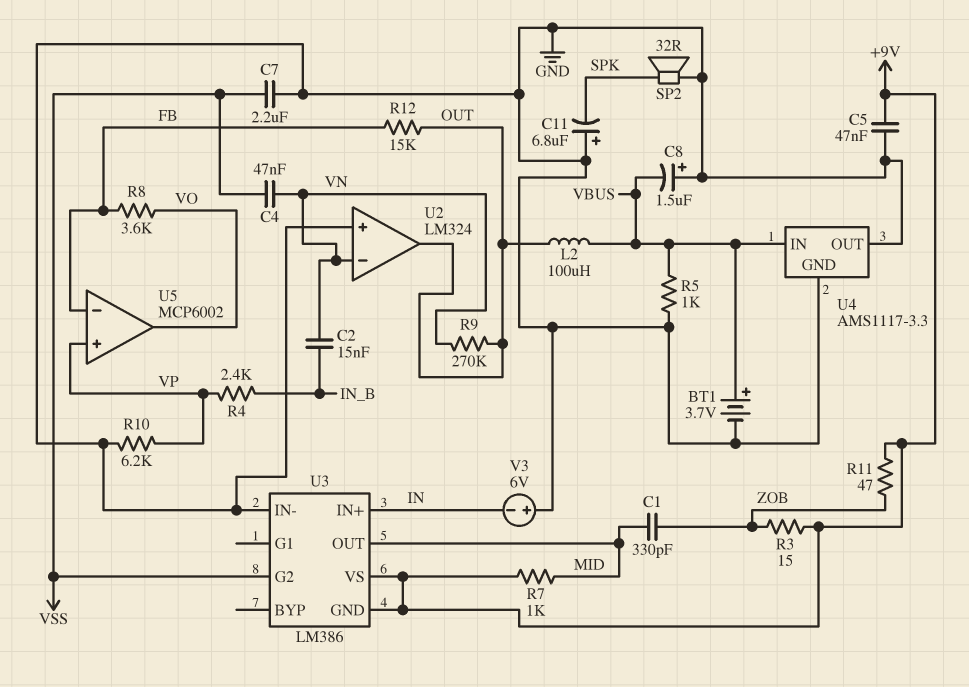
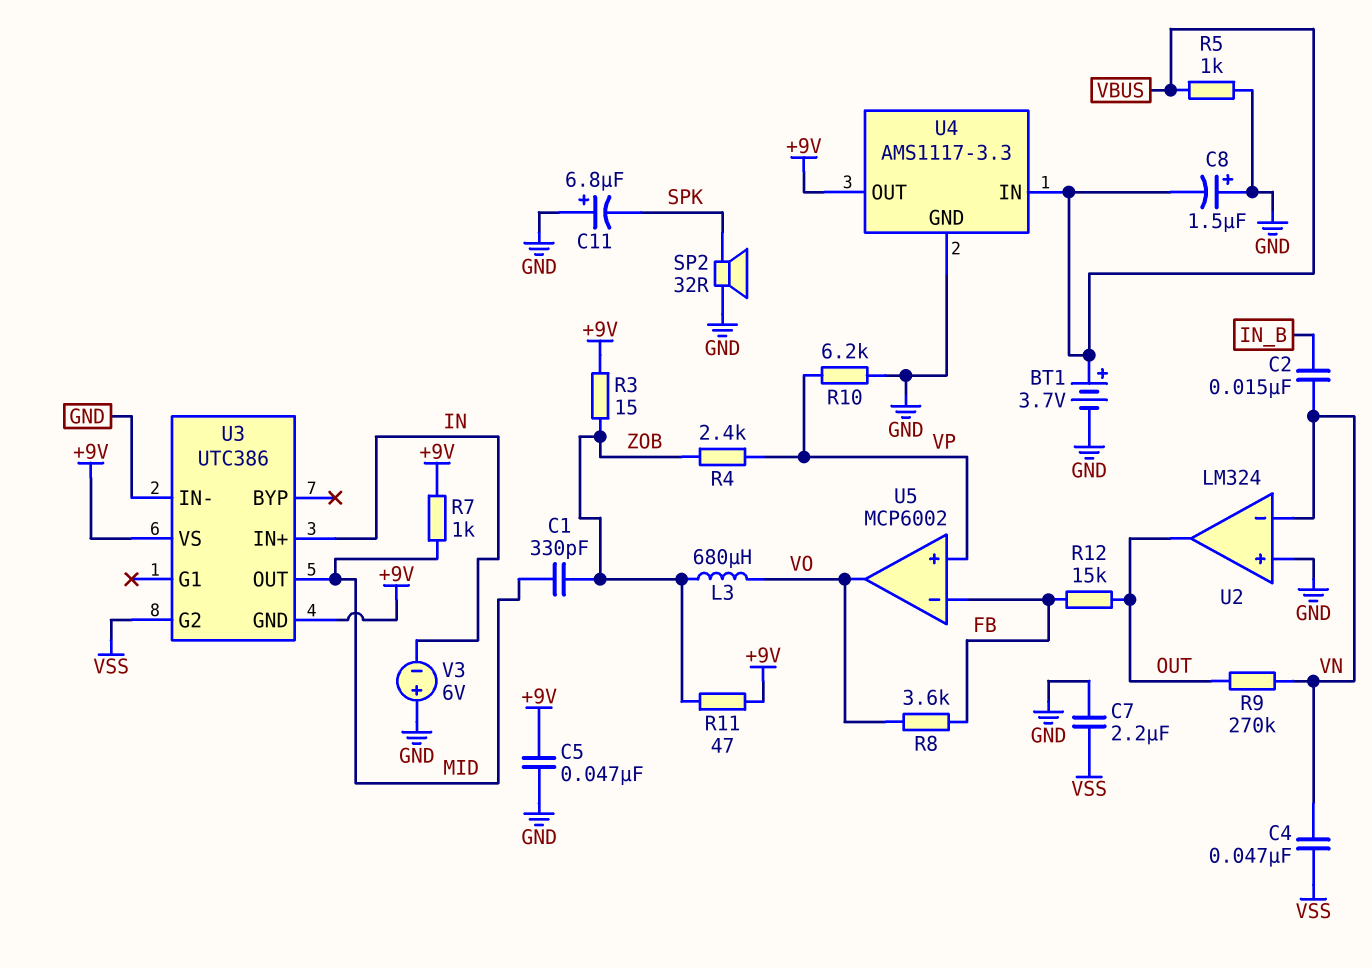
L2: 100uH (OUT, VBUS) -> none
L3: none -> 680uH (VO, ZOB)
R4: 2.4k (IN_B, VP) -> 2.4k (VP, ZOB)
U3: LM386 -> UTC386
U4 pin OUT: GND -> +9V

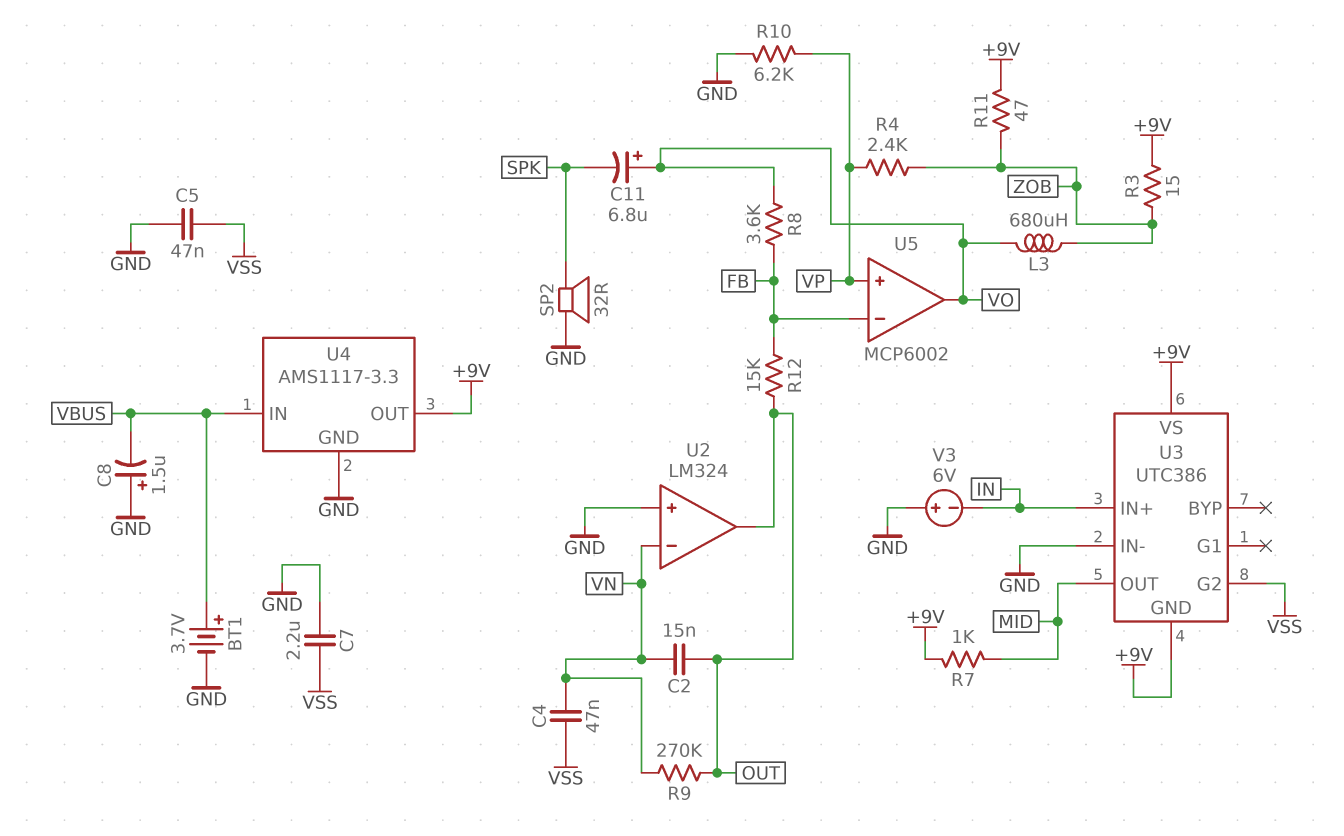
C1: 330pF (MID, ZOB) -> none
C2: 15nF (IN_B, VN) -> 15nF (OUT, VN)
C5: 47nF (+9V, GND) -> 47nF (GND, VSS)
C11: 6.8uF (plus GND, minus SPK) -> 6.8uF (plus VO, minus SPK)
R5: 1k (GND, VBUS) -> none

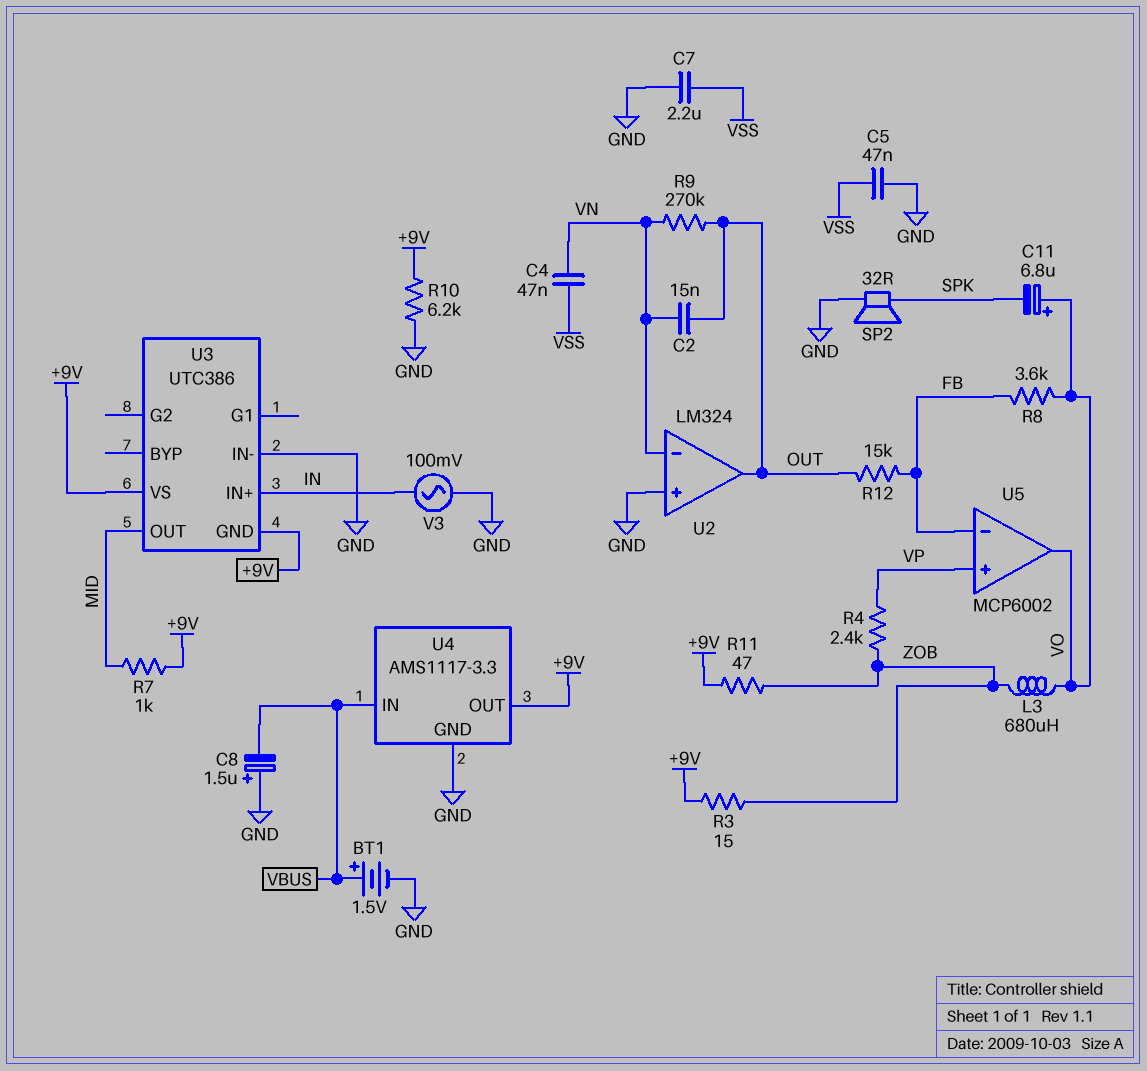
BT1: 3.7V (plus VBUS, minus GND) -> 1.5V (plus VBUS, minus GND)
R10: 6.2k (GND, VP) -> 6.2k (+9V, GND)
U3 pin G2: VSS -> none
V3: 6V (plus GND, minus IN) -> AC 100mV (GND, IN)

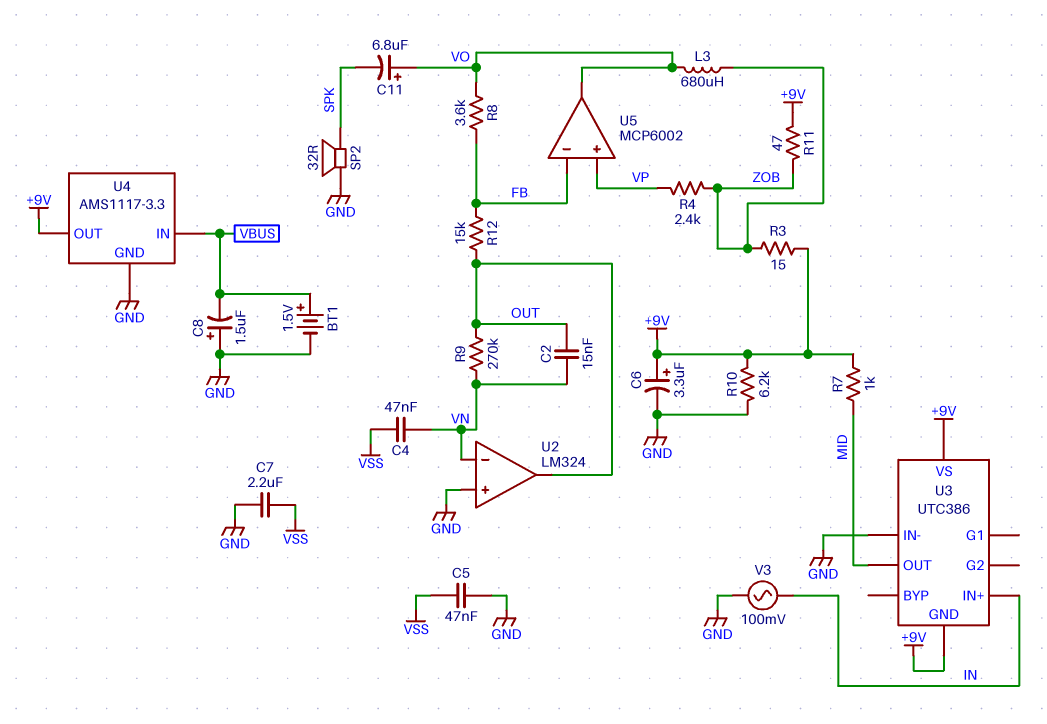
C6: none -> 3.3uF (plus +9V, minus GND)

